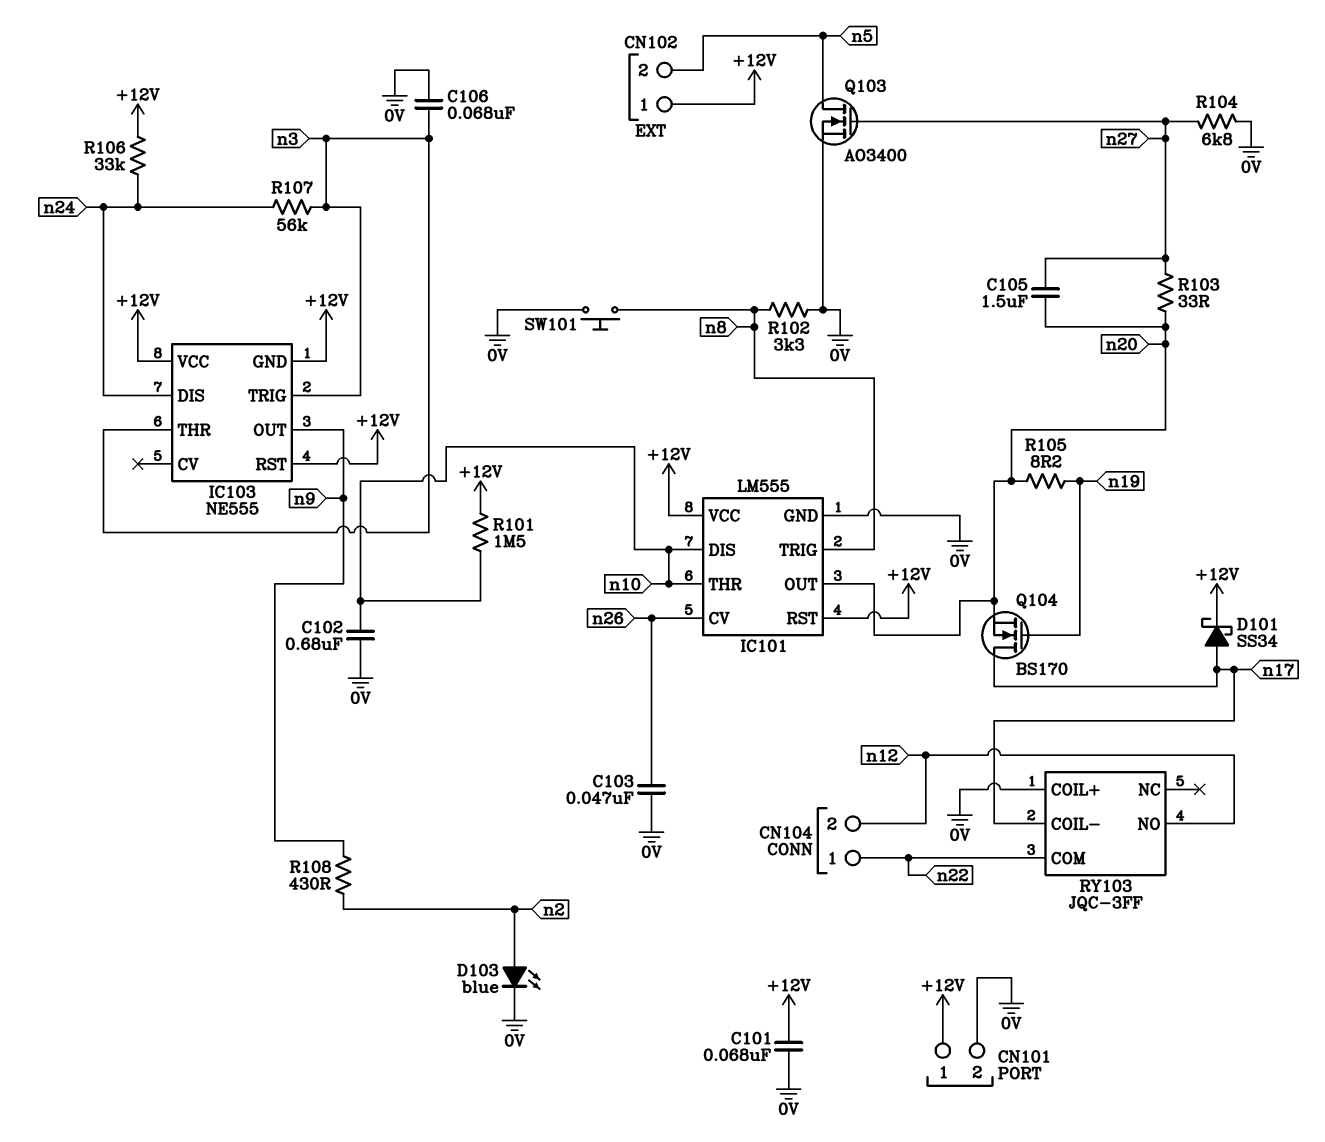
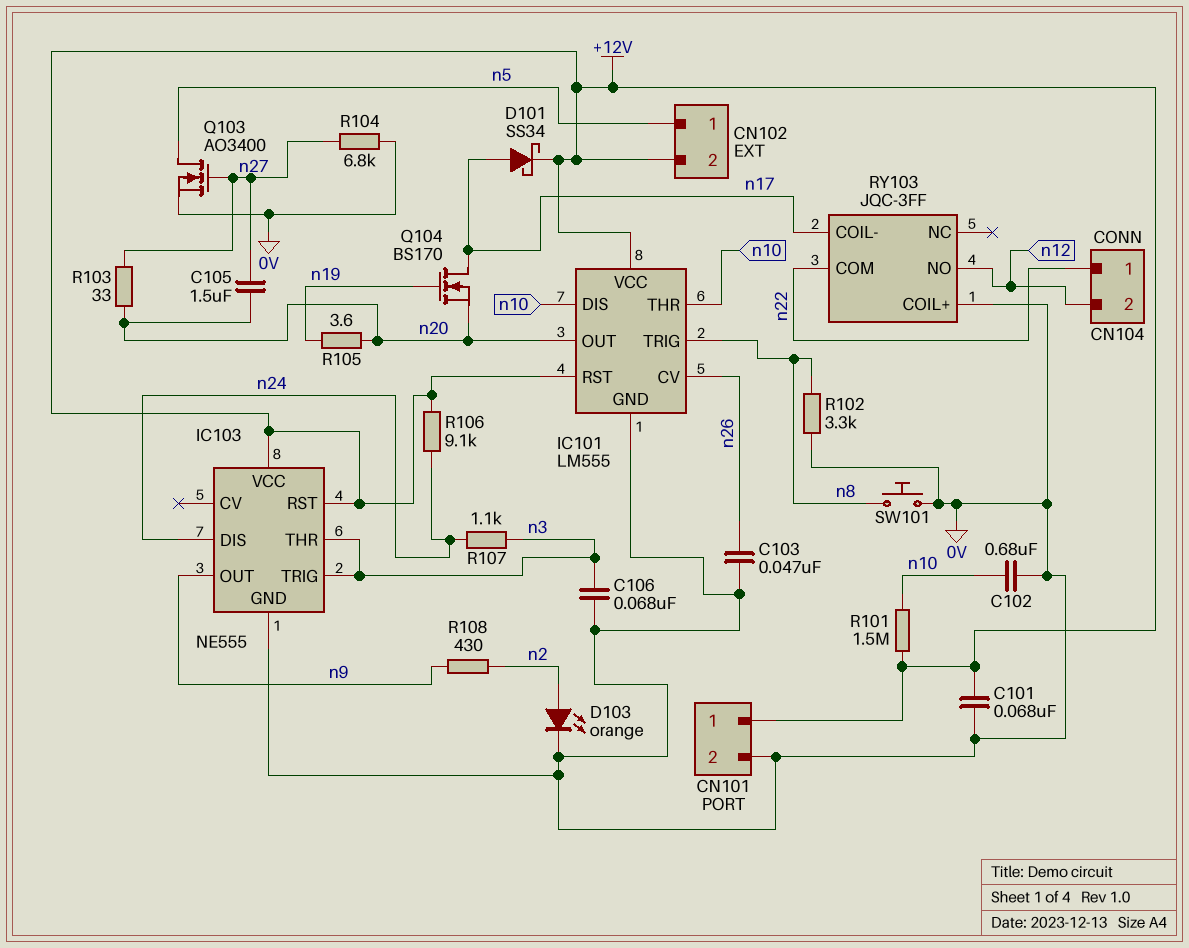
CN102 pin 1: +12V -> n5
CN102 pin 2: n5 -> +12V
D103: LED blue (A n2, K 0V) -> LED orange (A n2, K 0V)
IC103 pin GND: +12V -> 0V
R105: 8.2 (n19, n20) -> 3.6 (n19, n20)
R106: 33k (+12V, n24) -> 9.1k (+12V, n24)
R107: 56k (n3, n24) -> 1.1k (n3, n24)

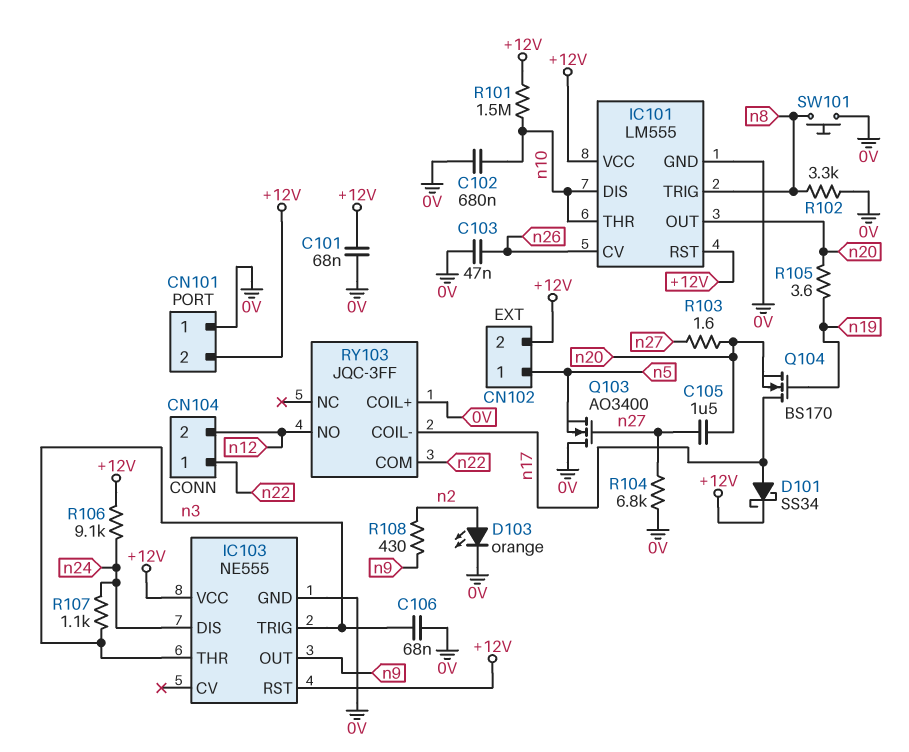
CN101 pin 1: +12V -> 0V
CN101 pin 2: 0V -> +12V
Q103: NMOS AO3400 (G n27, D n5, S 0V) -> NMOS AO3400 (G n27, D 0V, S n5)
R103: 33 (n20, n27) -> 1.6 (n20, n27)

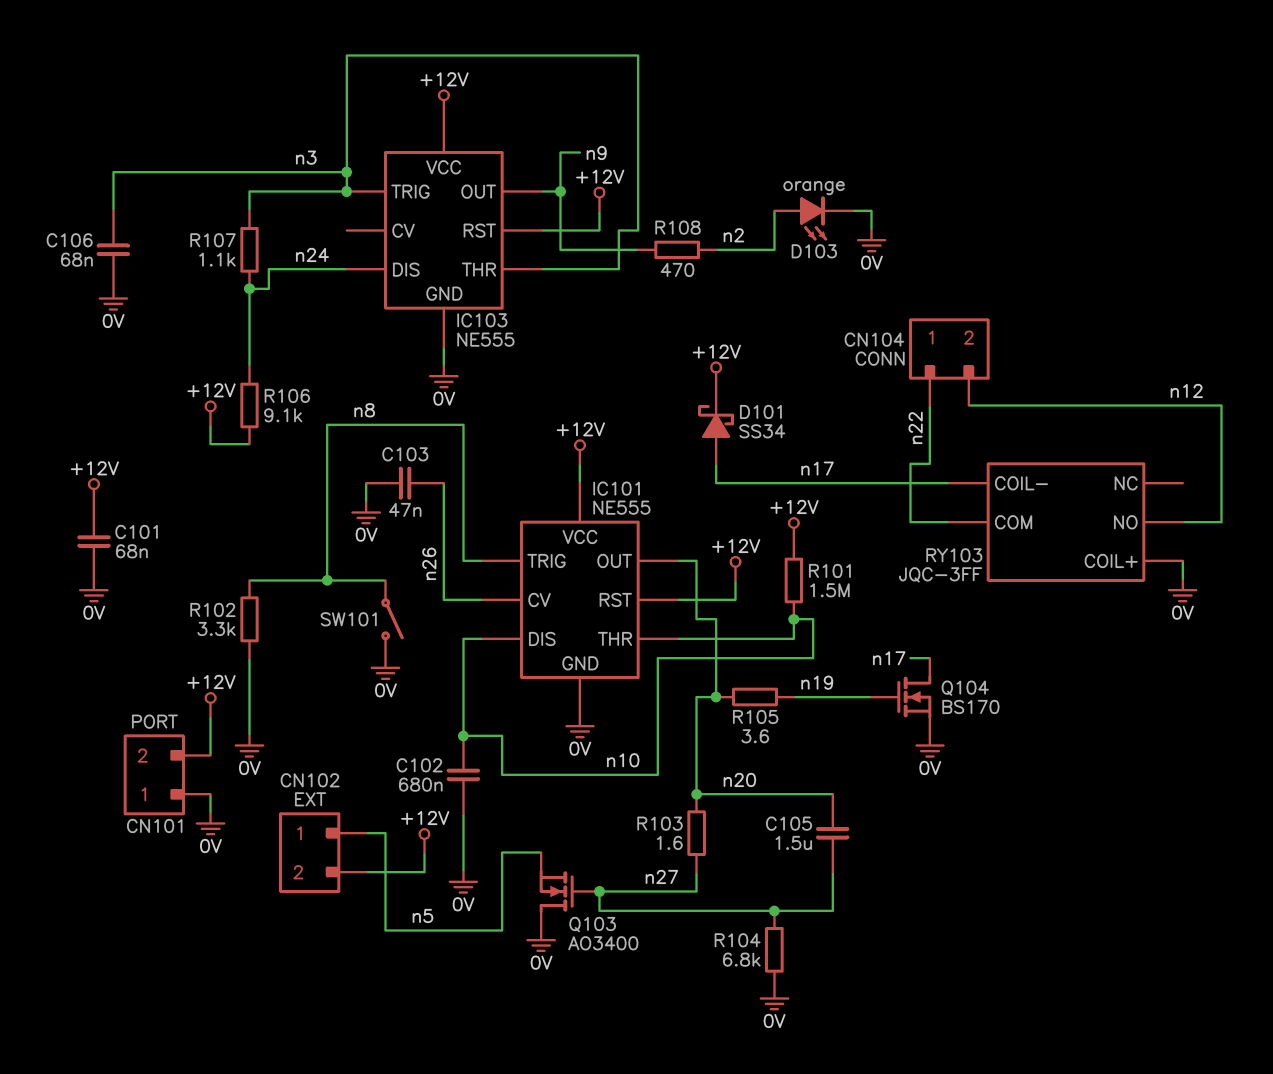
IC101: LM555 -> NE555
Q104: NMOS BS170 (G n19, D n17, S n20) -> NMOS BS170 (G n19, D n17, S 0V)
R108: 430 (n2, n9) -> 470 (n2, n9)
SW101: button (0V, n8) -> switch (0V, n8)

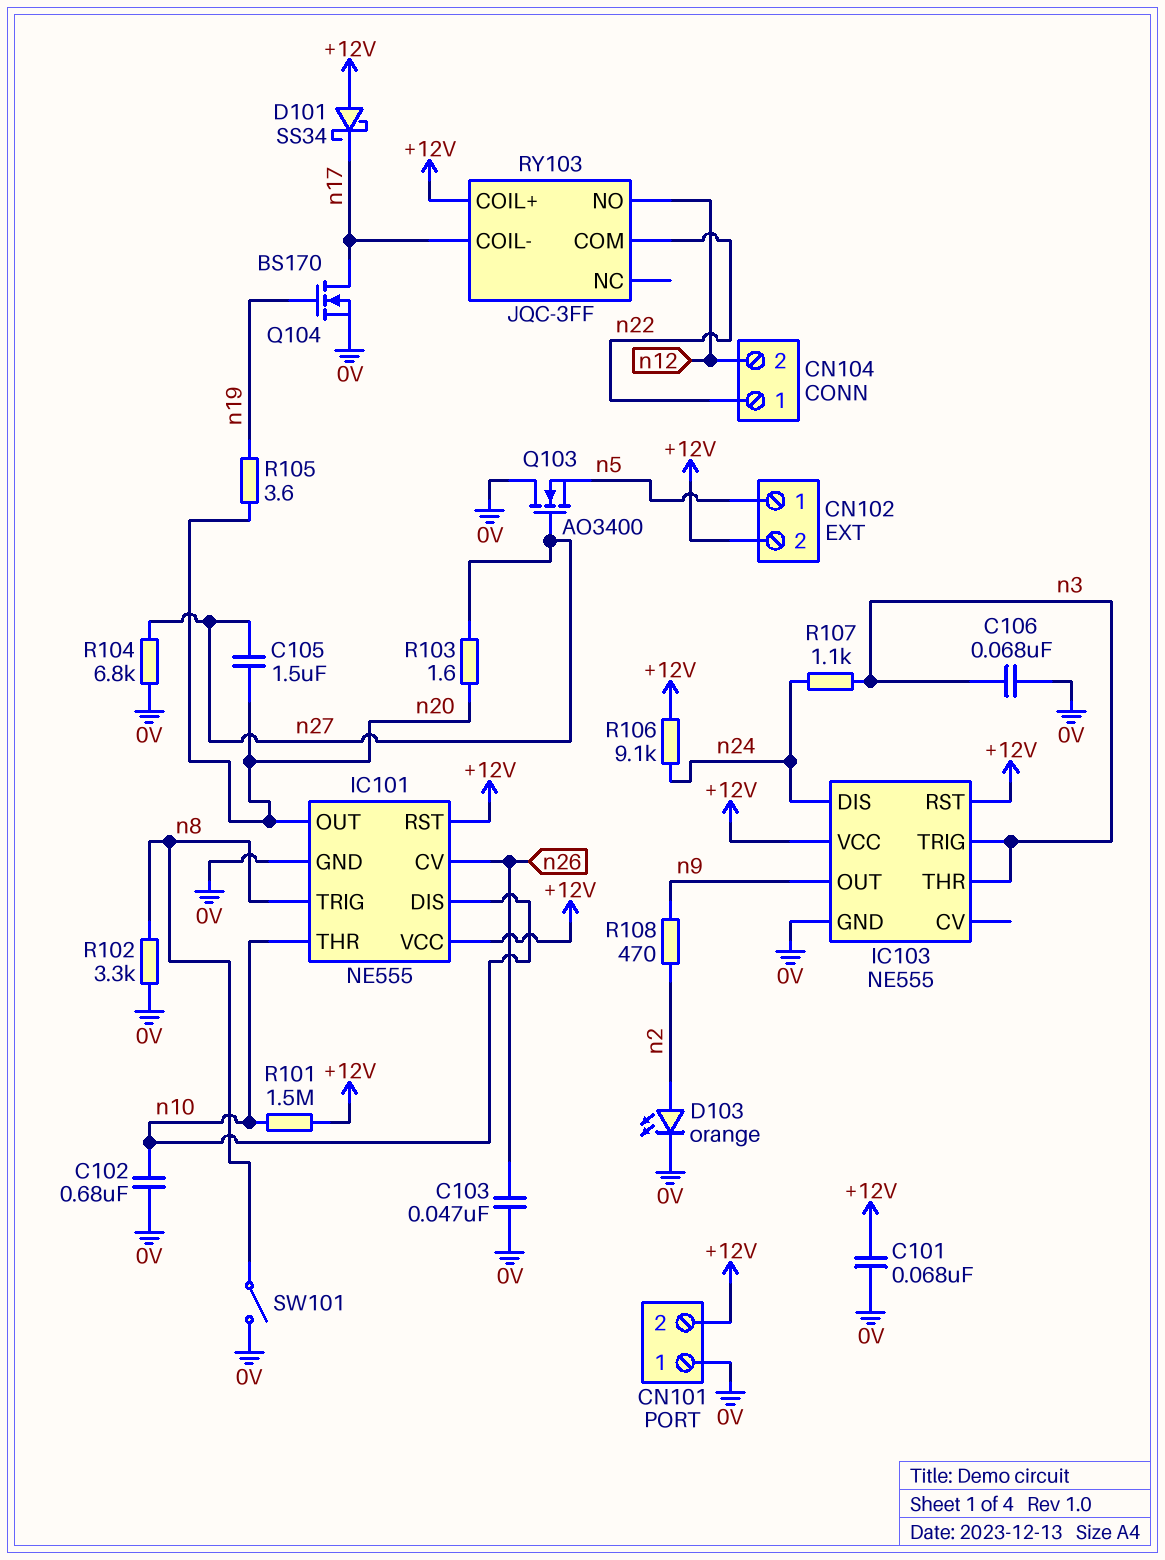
D101: schottky SS34 (A n17, K +12V) -> schottky SS34 (A +12V, K n17)
RY103 pin COIL+: 0V -> +12V

